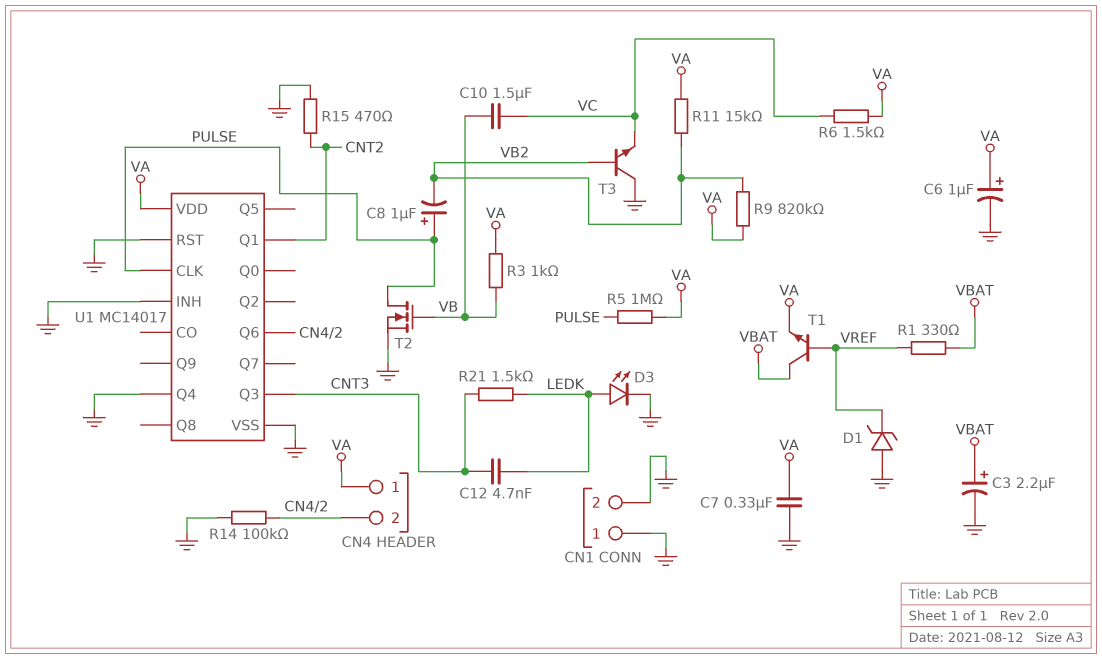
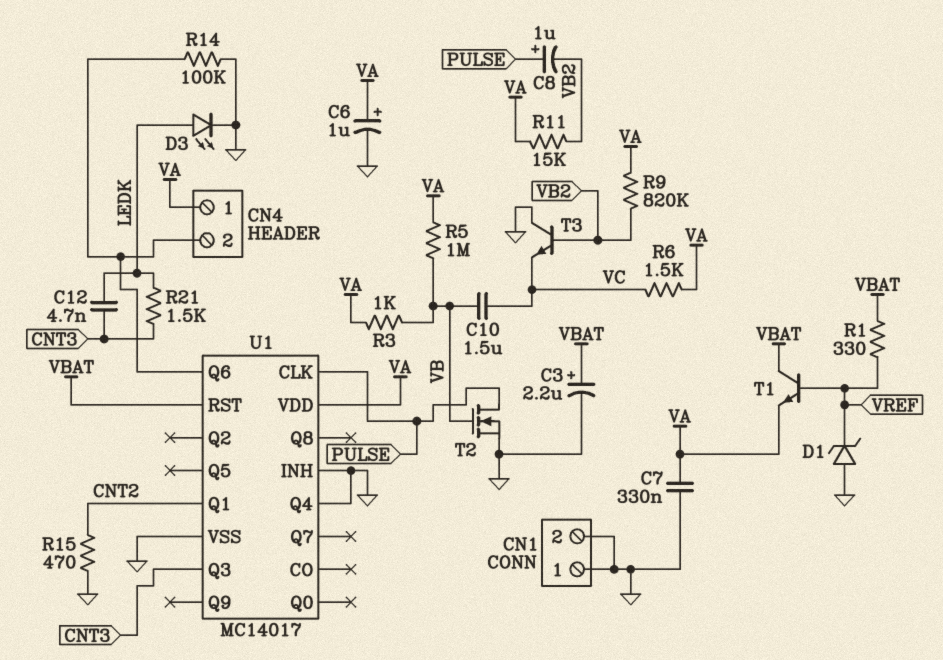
R5: 1M (PULSE, VA) -> 1M (VA, VB)
U1 pin RST: GND -> VBAT

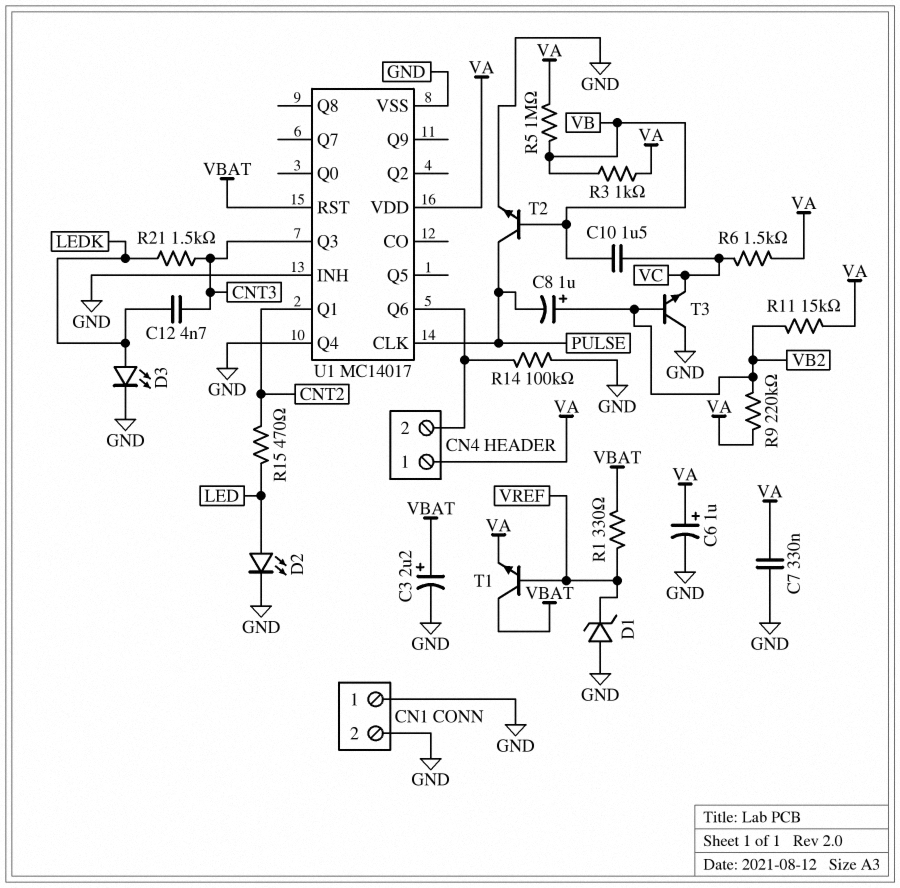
C8: 1uF (plus PULSE, minus VB2) -> 1uF (plus VB2, minus PULSE)
D2: none -> LED (A LED, K GND)
R9: 820k (VA, VB2) -> 220k (VA, VB2)
R15: 470 (CNT2, GND) -> 470 (CNT2, LED)
T2: NMOS (G VB, D PULSE, S GND) -> NPN (B VB, C PULSE, E GND)

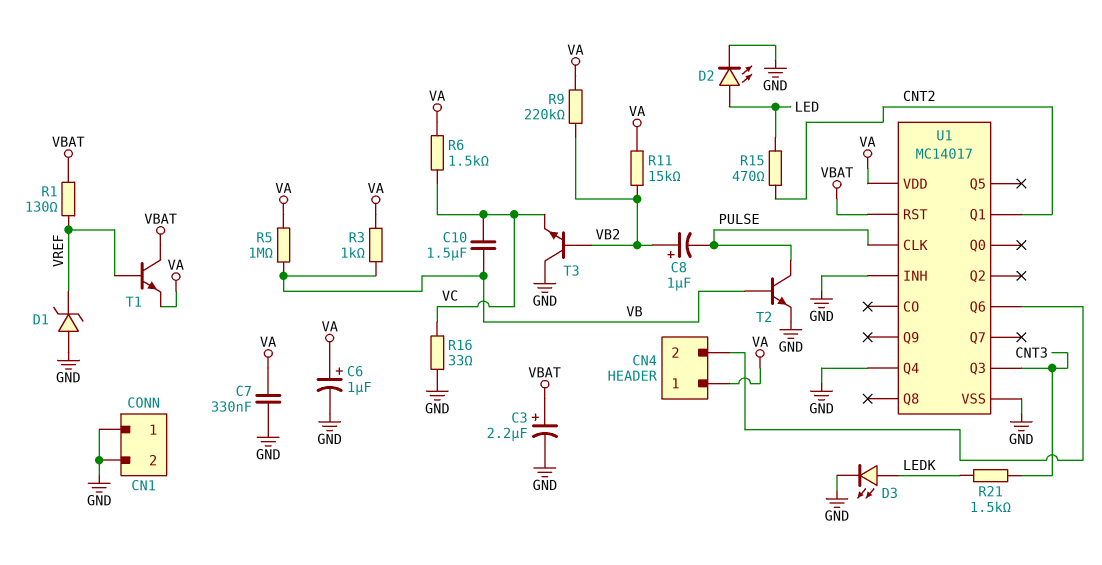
C12: 4.7nF (CNT3, LEDK) -> none
R1: 330 (VBAT, VREF) -> 130 (VBAT, VREF)
R14: 100k (CN4/2, GND) -> none
R16: none -> 33 (GND, VC)

